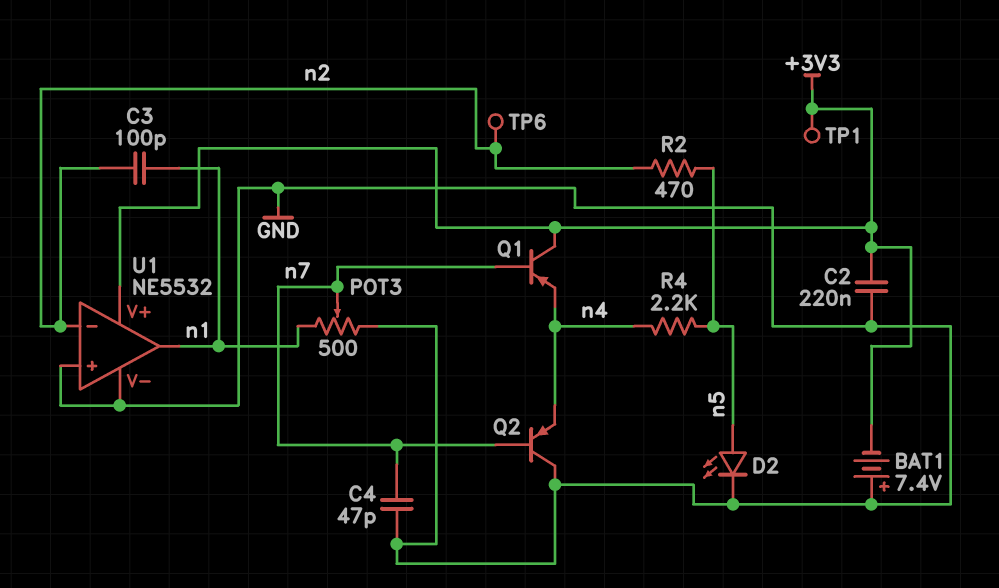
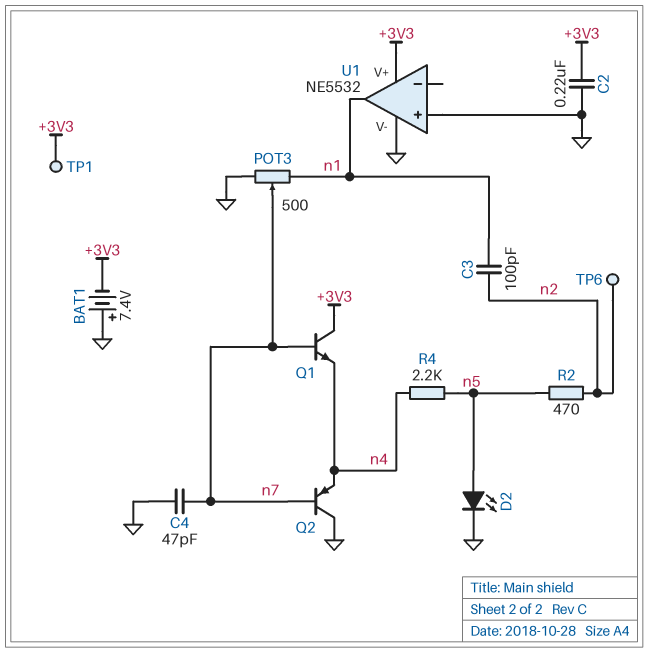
Q1: PNP (B n7, C +3V3, E n4) -> NPN (B n7, C +3V3, E n4)
U1 pin in-: n2 -> none

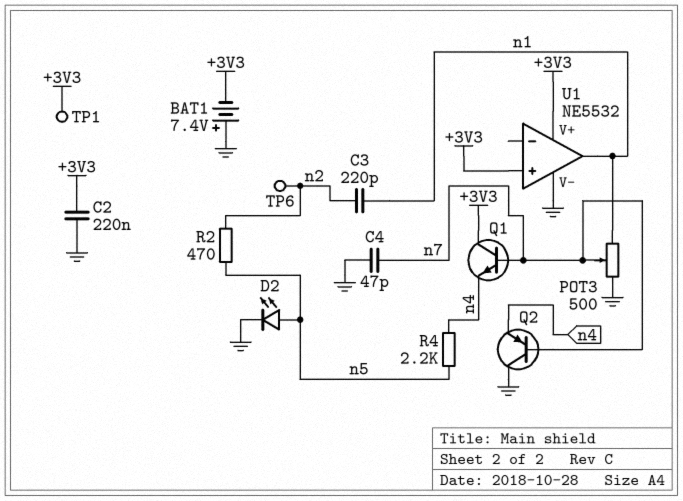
C3: 100pF (n1, n2) -> 220pF (n1, n2)
U1 pin in+: GND -> +3V3

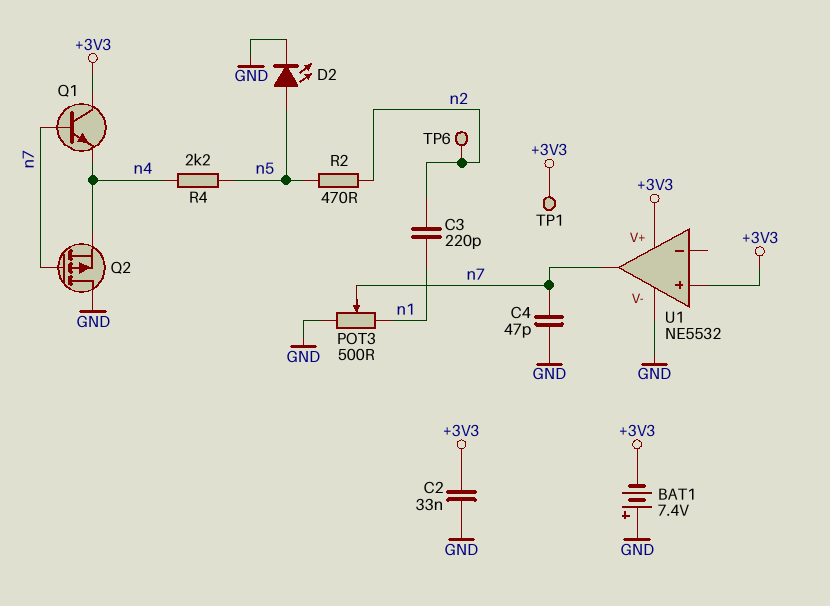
C2: 220nF (+3V3, GND) -> 33nF (+3V3, GND)
Q2: PNP (B n7, C GND, E n4) -> PMOS (G n7, D GND, S n4)
U1 pin out: n1 -> n7

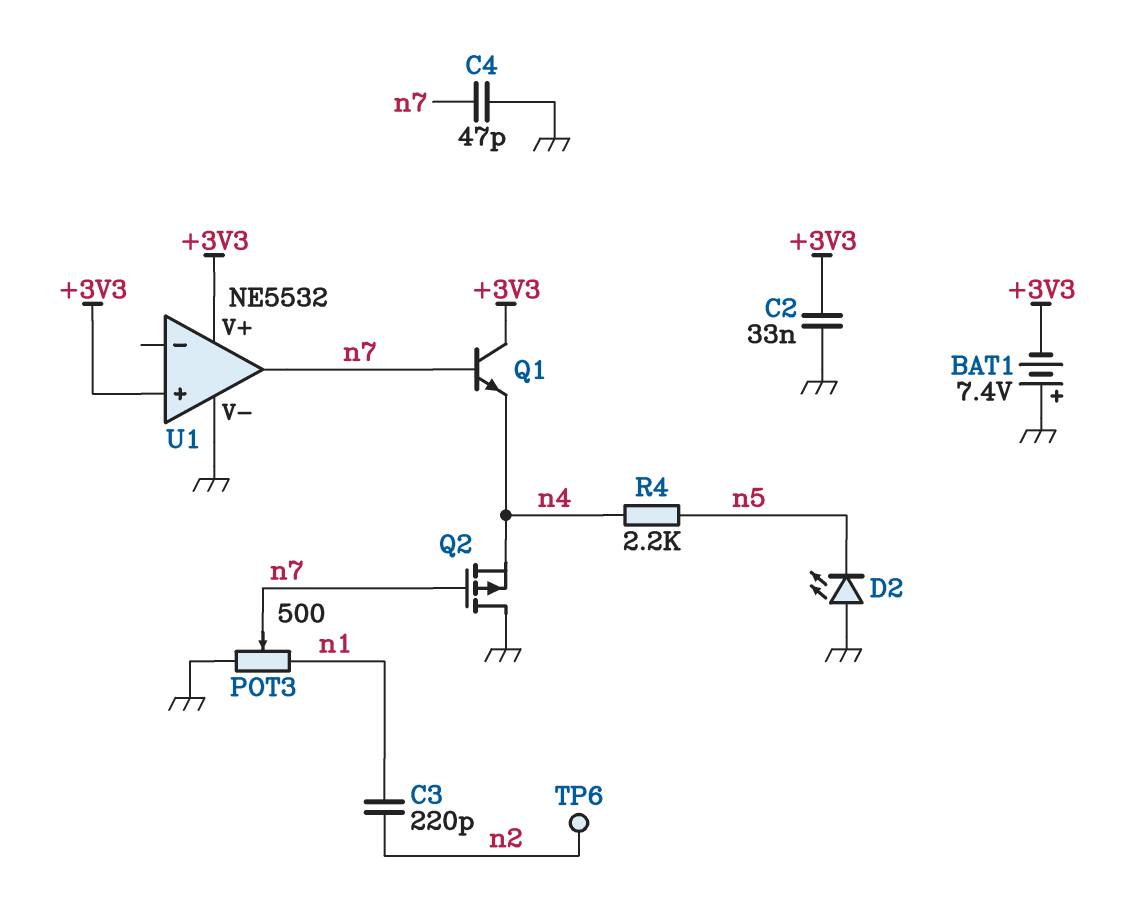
D2: LED (A n5, K GND) -> LED (A GND, K n5)
R2: 470 (n2, n5) -> none
TP1: test point (+3V3) -> none

